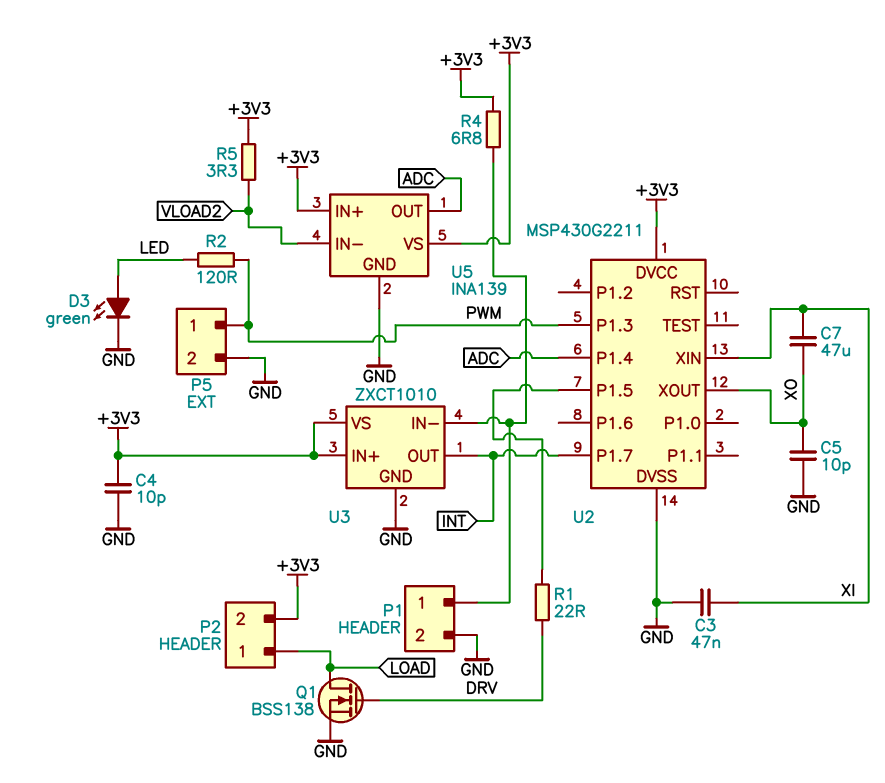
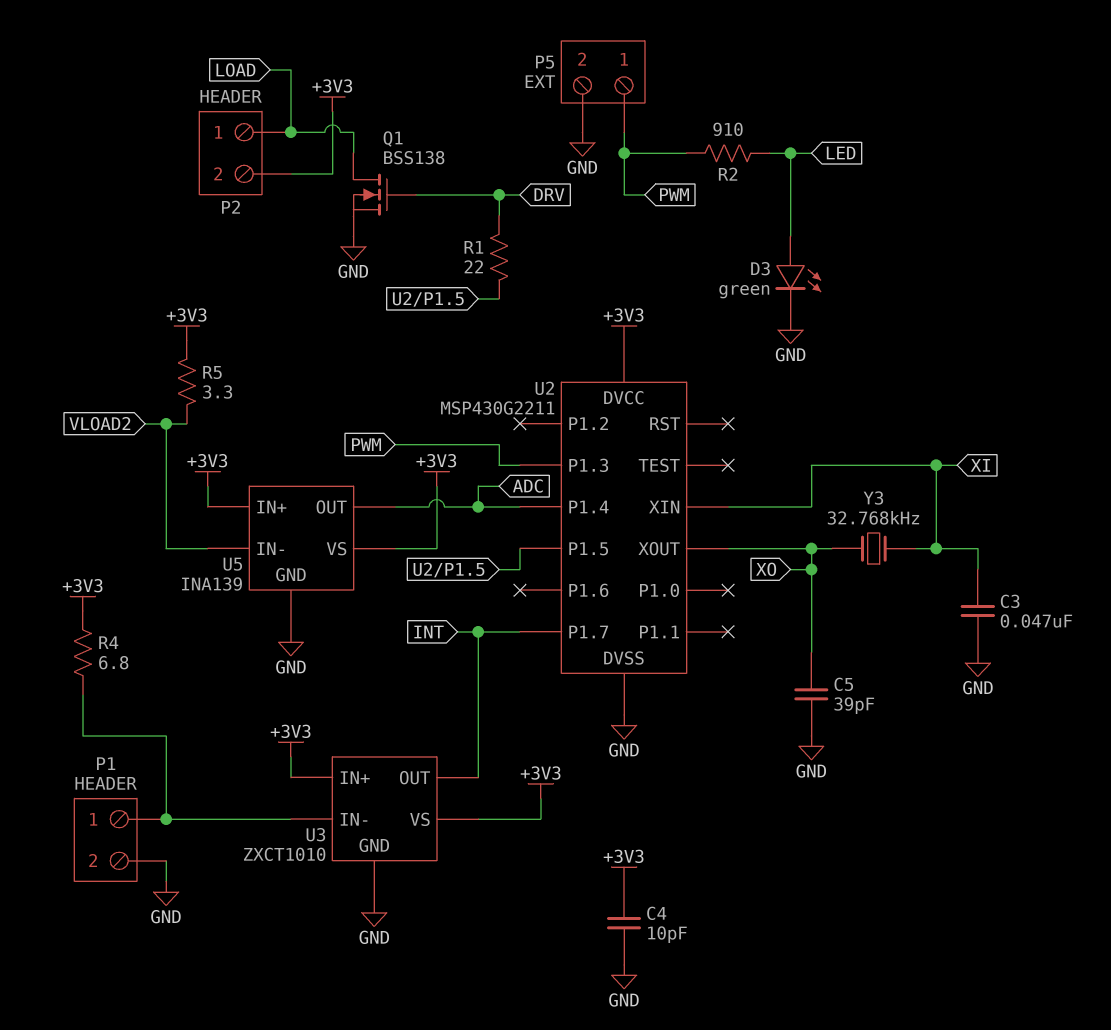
C5: 10pF (GND, XO) -> 39pF (GND, XO)
C7: 47uF (XI, XO) -> none
R2: 120 (LED, PWM) -> 910 (LED, PWM)
Y3: none -> 32.768kHz (XI, XO)

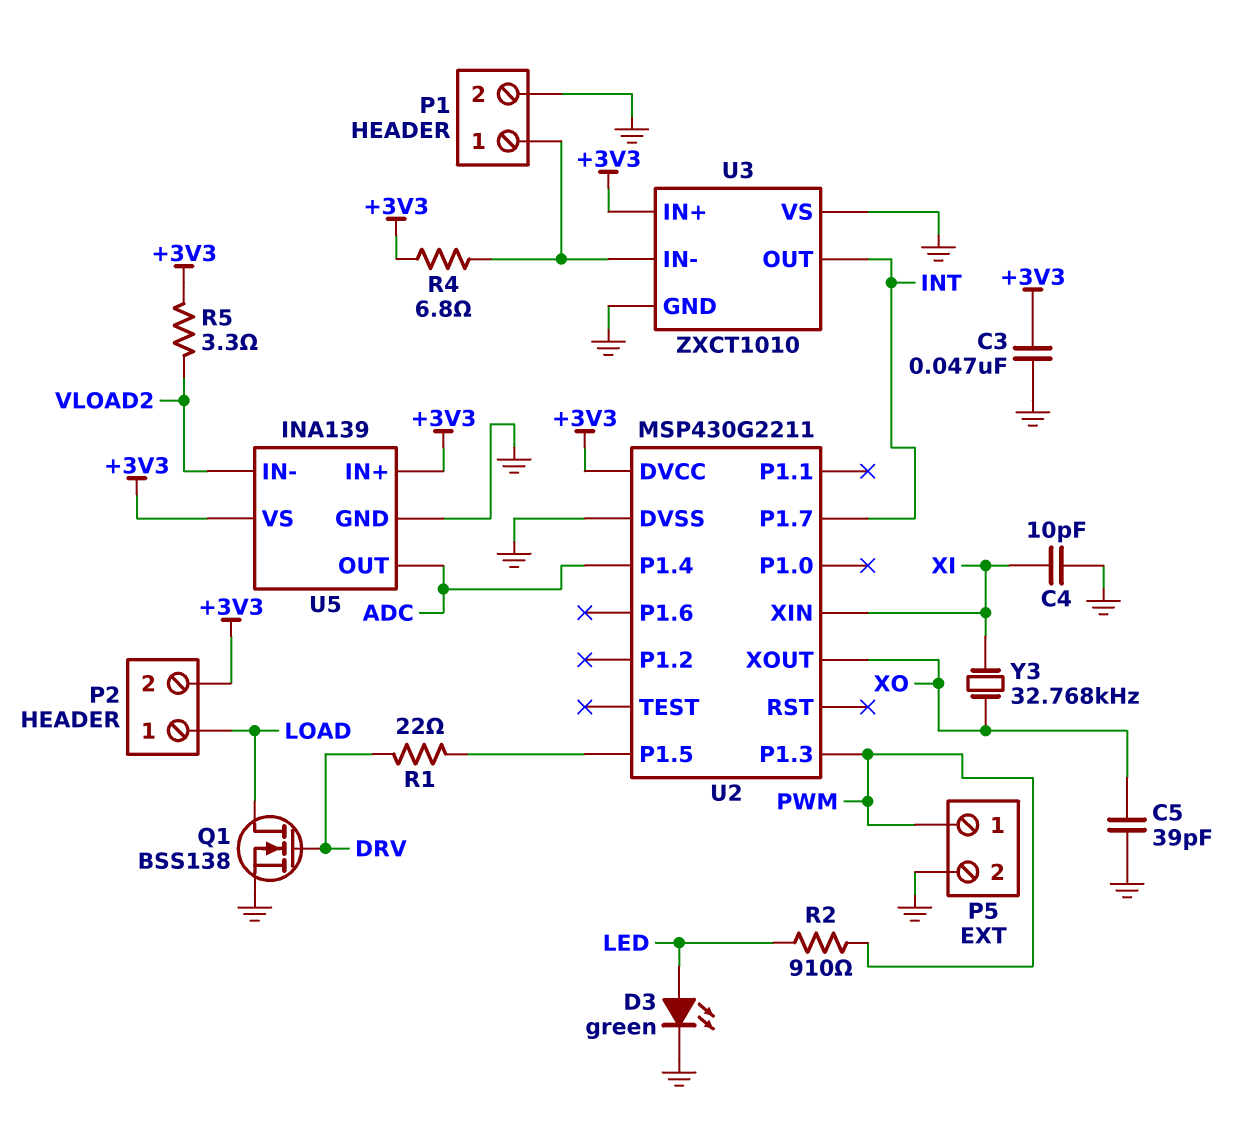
C3: 47nF (GND, XI) -> 47nF (+3V3, GND)
C4: 10pF (+3V3, GND) -> 10pF (GND, XI)
U3 pin VS: +3V3 -> GND

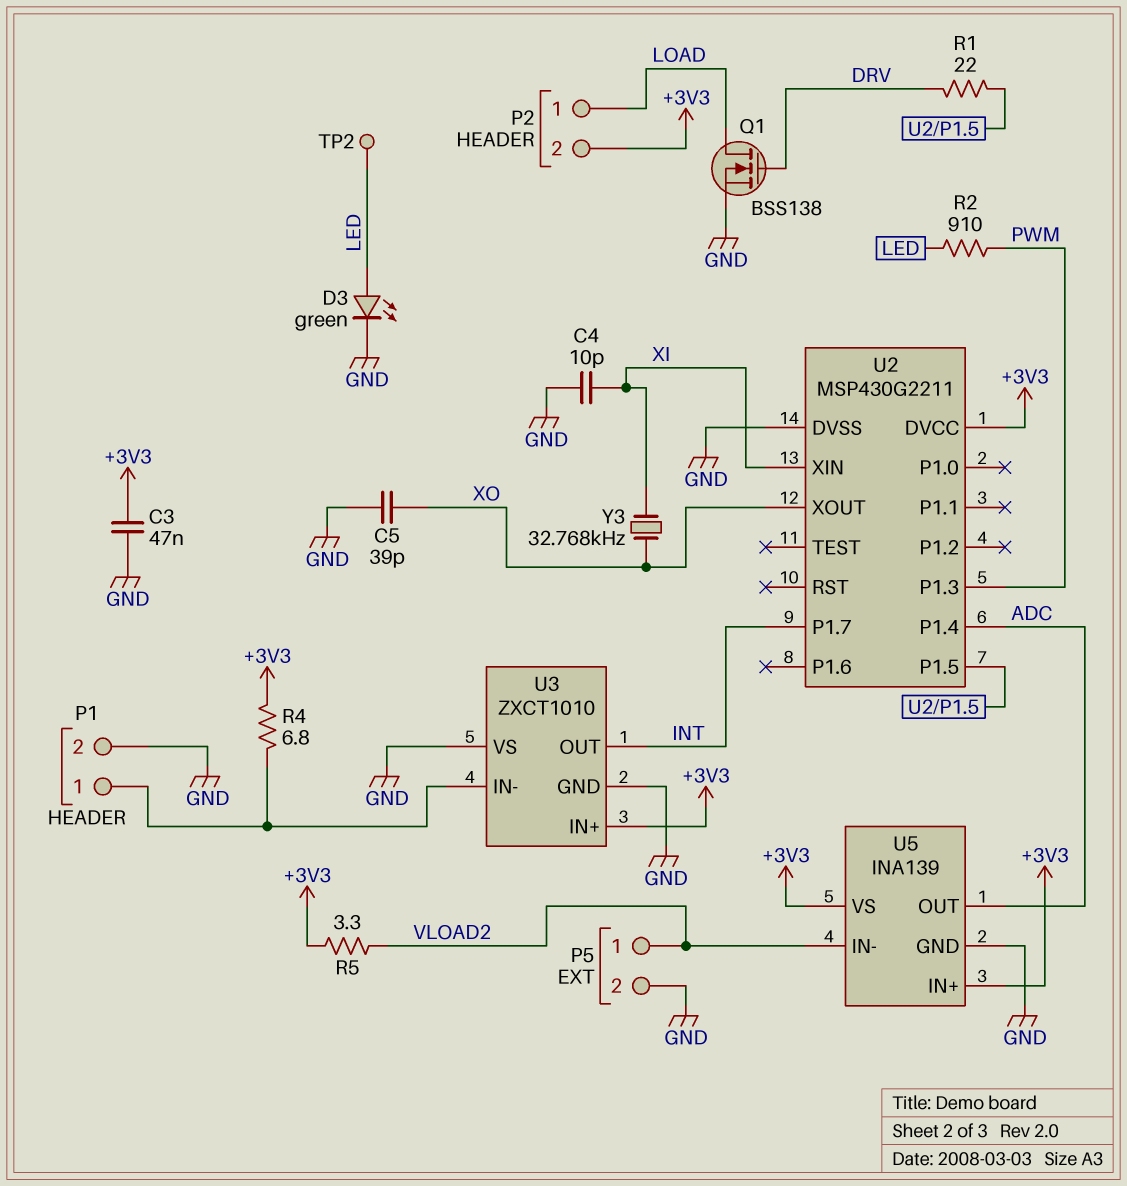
P5 pin 1: PWM -> VLOAD2
TP2: none -> test point (LED)

